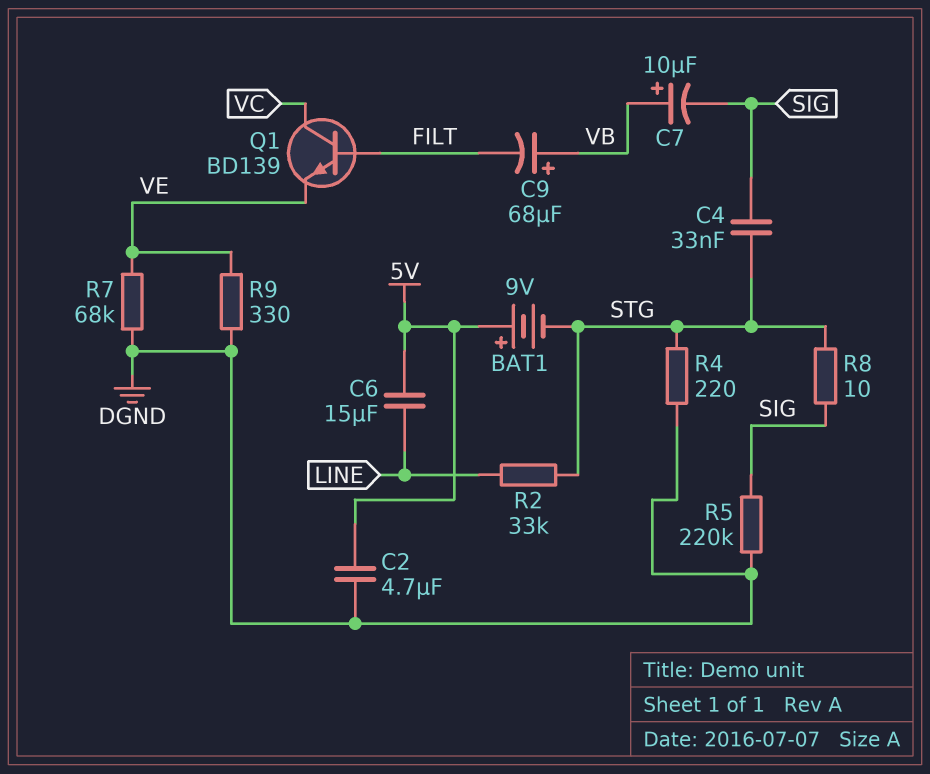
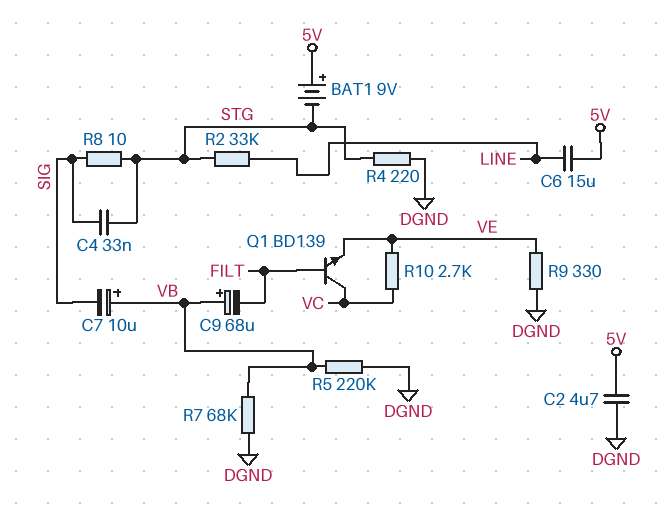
R5: 220k (DGND, SIG) -> 220k (DGND, VB)
R7: 68k (DGND, VE) -> 68k (DGND, VB)
R10: none -> 2.7k (VC, VE)

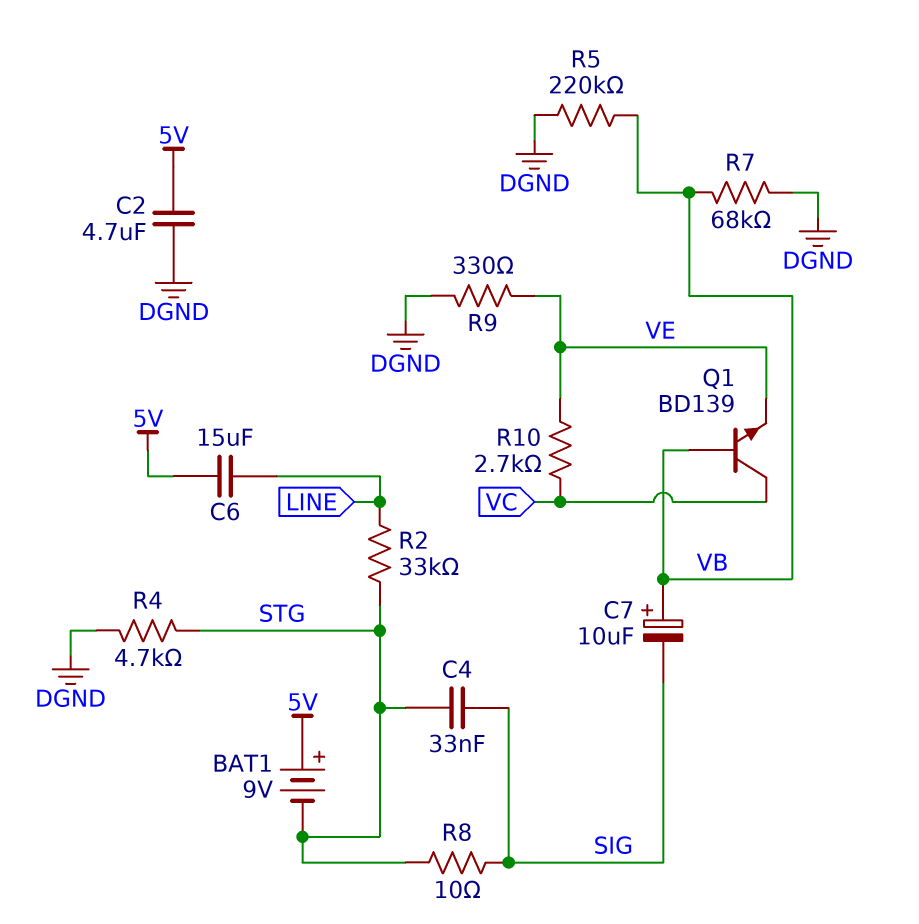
C9: 68uF (plus VB, minus FILT) -> none
Q1: NPN BD139 (B FILT, C VC, E VE) -> NPN BD139 (B VB, C VC, E VE)
R4: 220 (DGND, STG) -> 4.7k (DGND, STG)

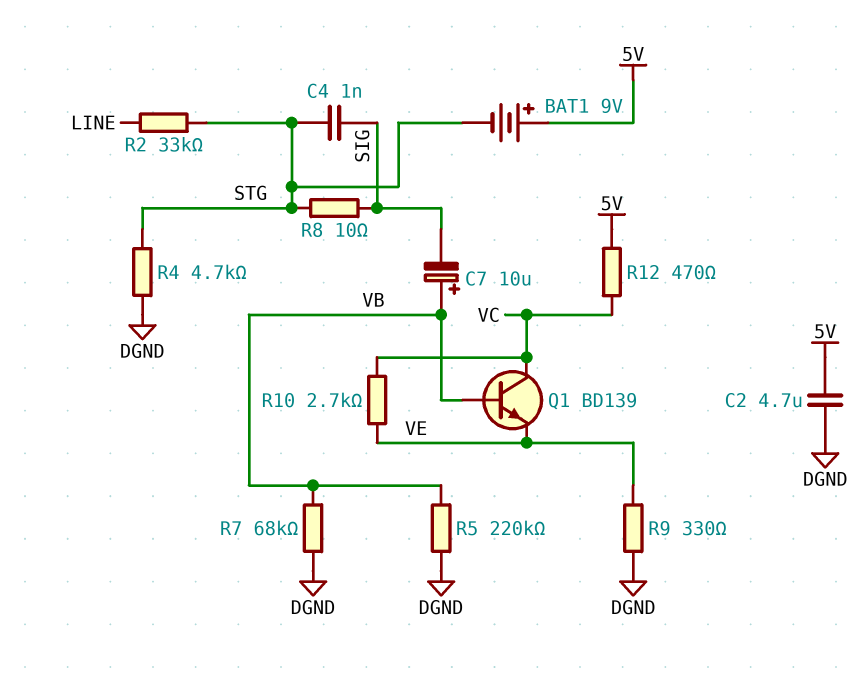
C4: 33nF (SIG, STG) -> 1nF (SIG, STG)
C6: 15uF (5V, LINE) -> none
R12: none -> 470 (5V, VC)

